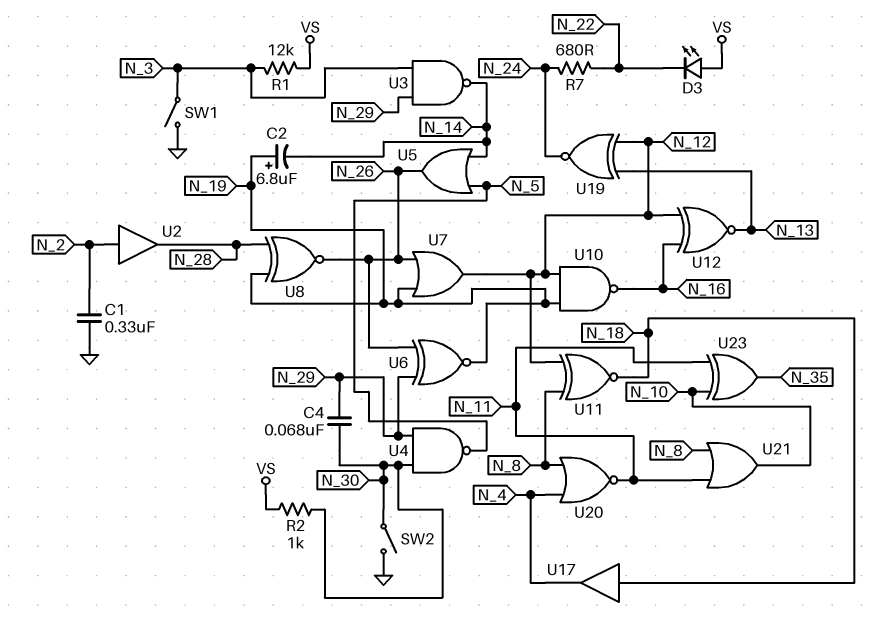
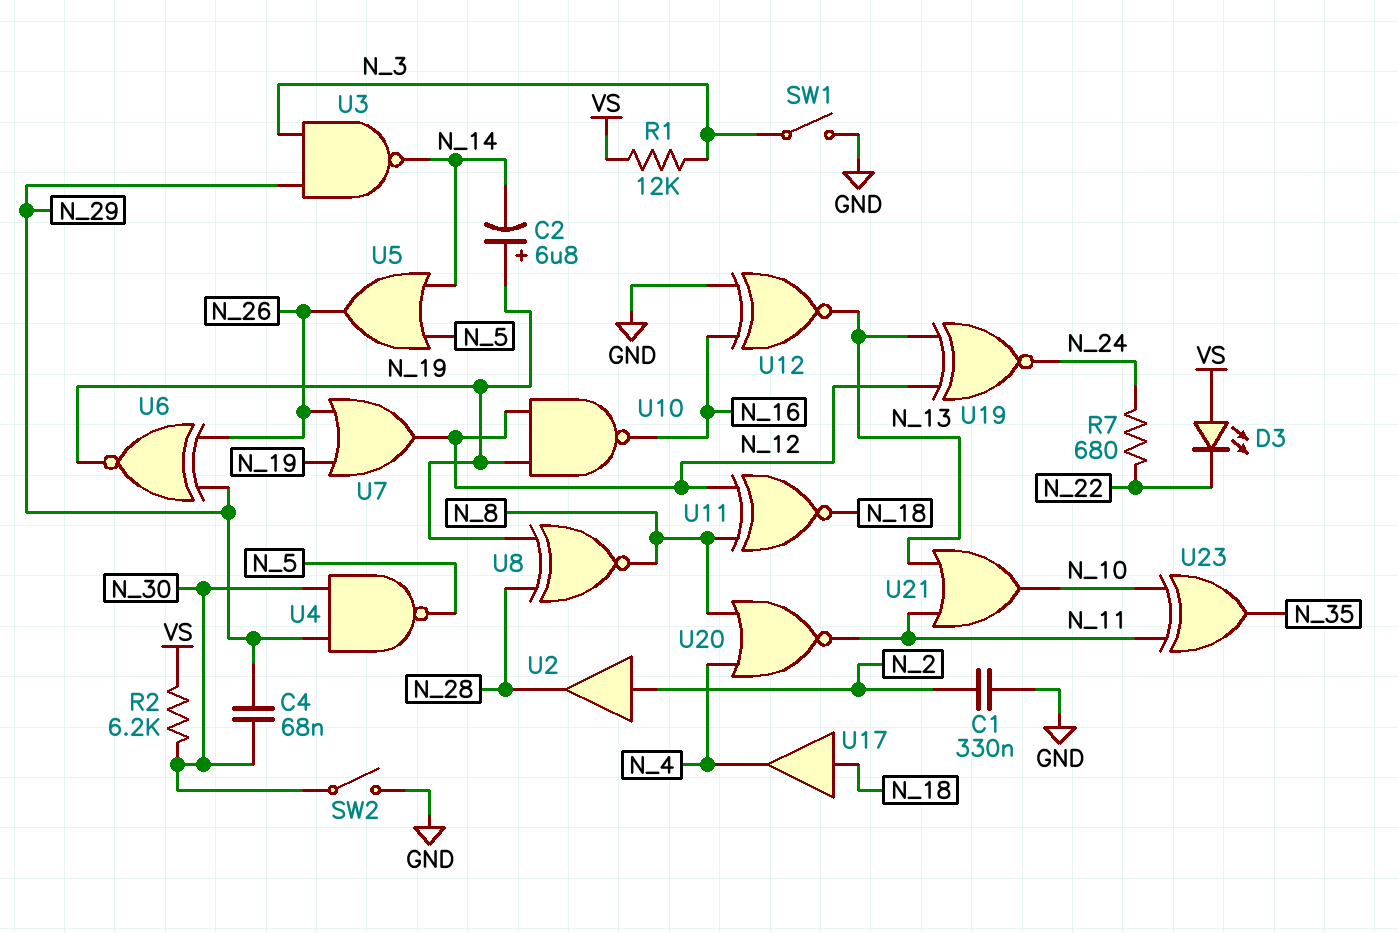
R2: 1k (N_30, VS) -> 6.2k (N_30, VS)
U8: XNOR (in N_19, in N_28, out N_26) -> XNOR (in N_19, in N_28, out N_8)
U12: XNOR (in N_12, in N_16, out N_13) -> XNOR (in GND, in N_16, out N_13)
U21: OR (in N_8, in N_11, out N_10) -> OR (in N_11, in N_13, out N_10)

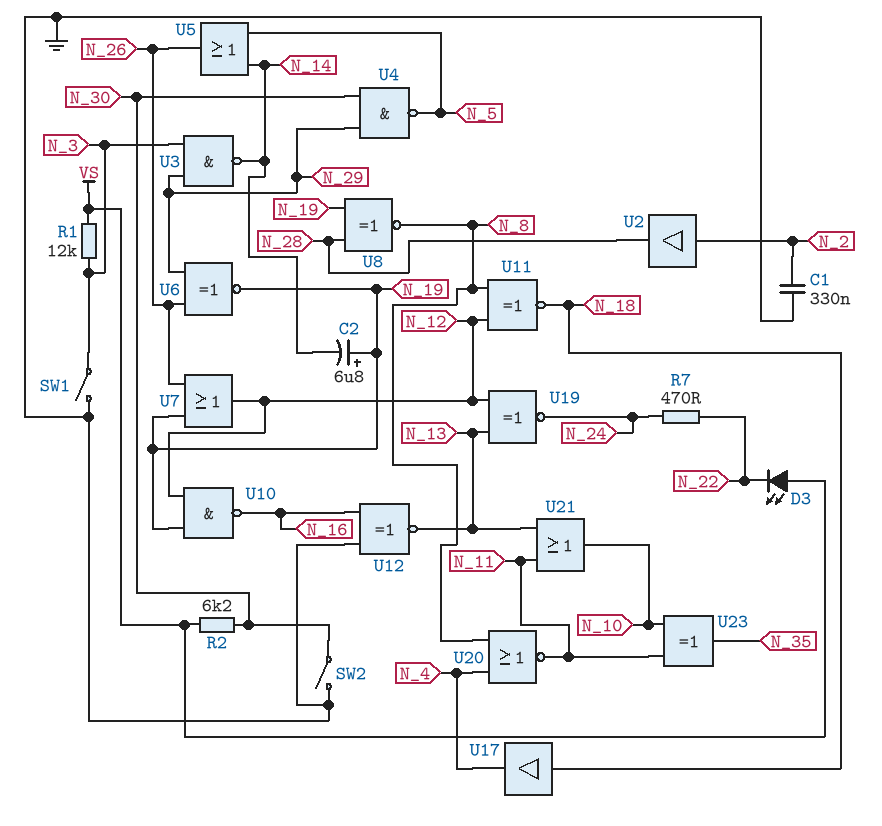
C4: 68nF (N_29, N_30) -> none
R7: 680 (N_22, N_24) -> 470 (N_22, N_24)

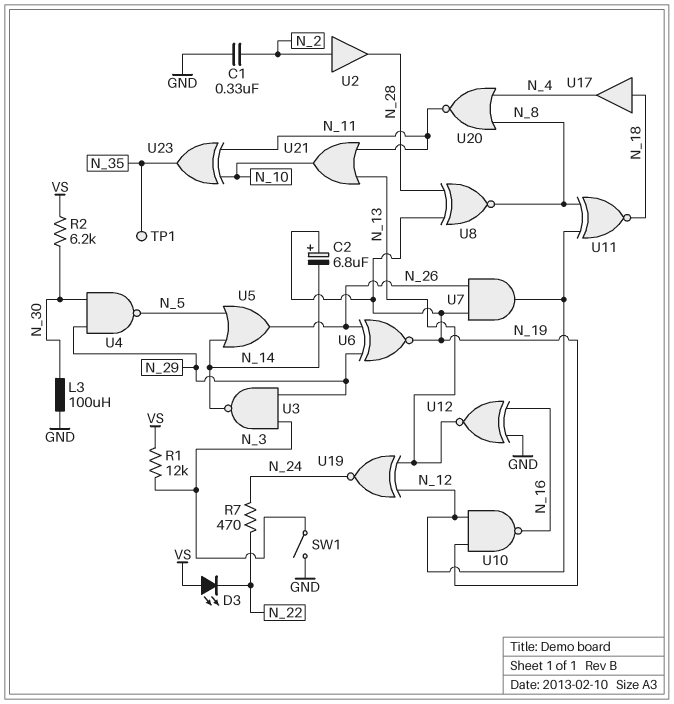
L3: none -> 100uH (GND, N_30)
SW2: switch (GND, N_30) -> none
TP1: none -> test point (N_35)
U7: OR (in N_19, in N_26, out N_12) -> AND (in N_19, in N_26, out N_12)

